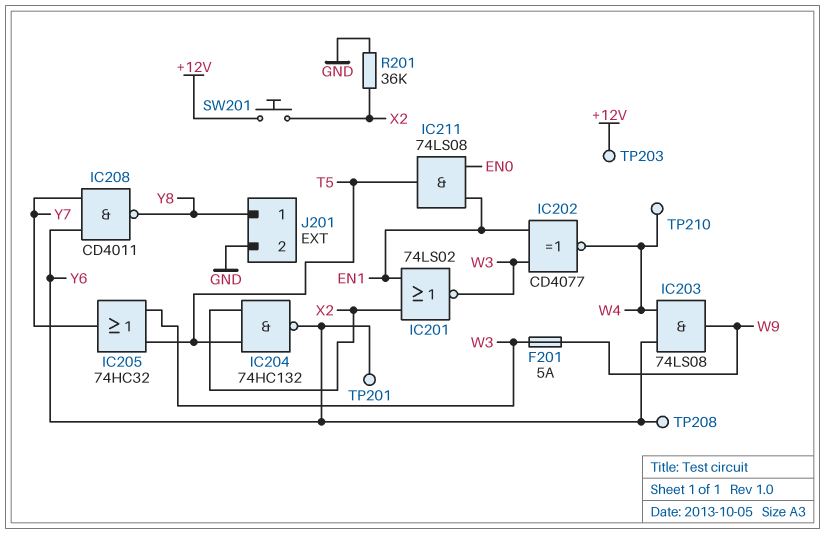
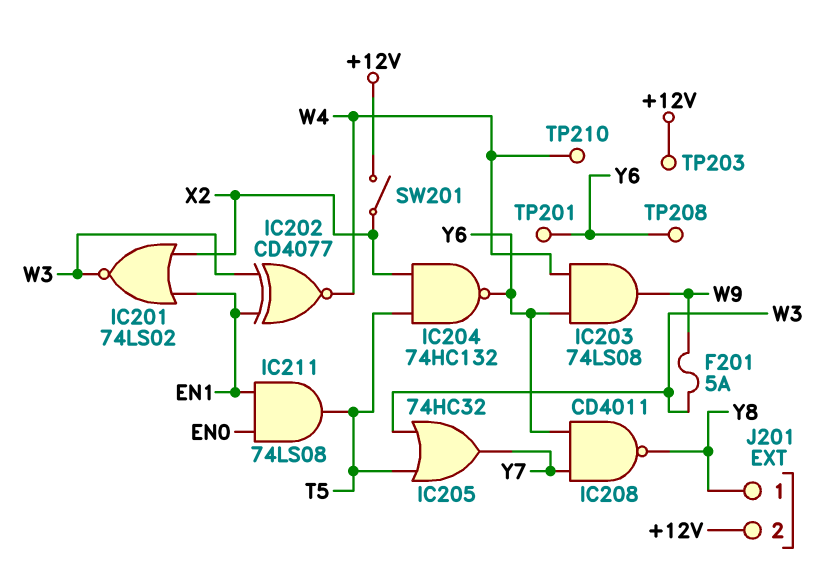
J201 pin 2: GND -> +12V
R201: 36k (GND, X2) -> none
SW201: button (+12V, X2) -> switch (+12V, X2)

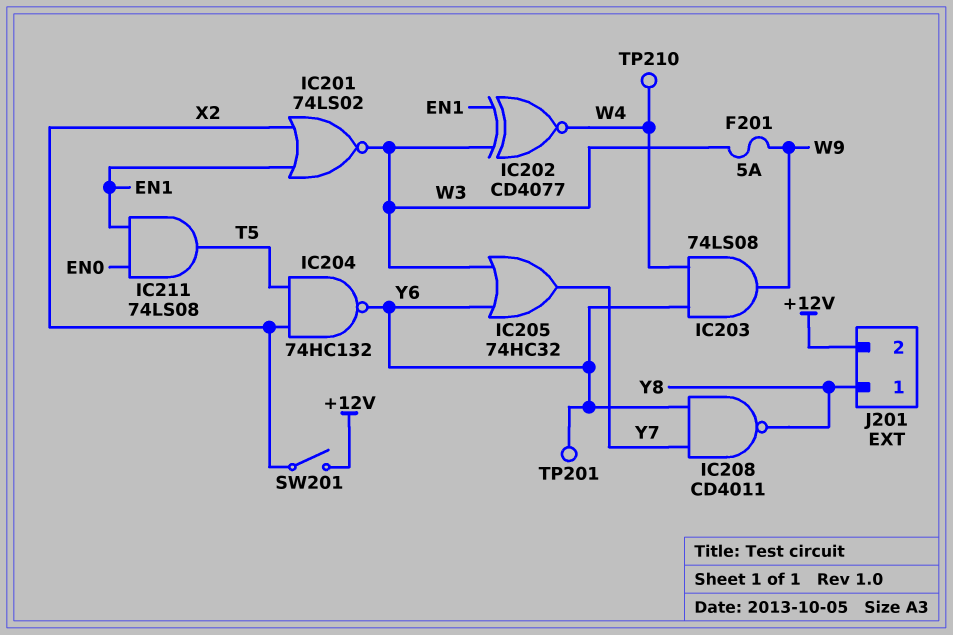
IC205: OR 74HC32 (in T5, in W3, out Y7) -> OR 74HC32 (in W3, in Y6, out Y7)
TP203: test point (+12V) -> none
TP208: test point (Y6) -> none

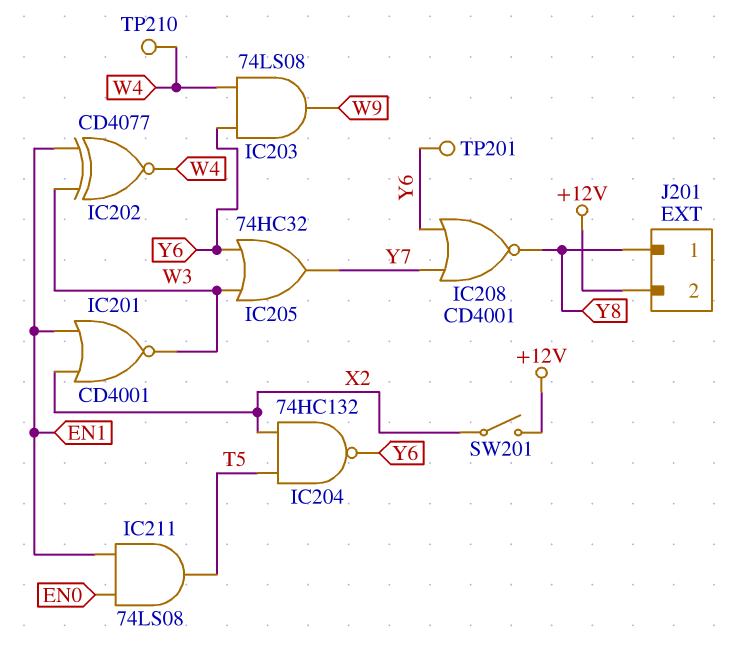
F201: 5A (W3, W9) -> none
IC201: NOR 74LS02 (in EN1, in X2, out W3) -> NOR CD4001 (in EN1, in X2, out W3)
IC208: NAND CD4011 (in Y6, in Y7, out Y8) -> NOR CD4001 (in Y6, in Y7, out Y8)

